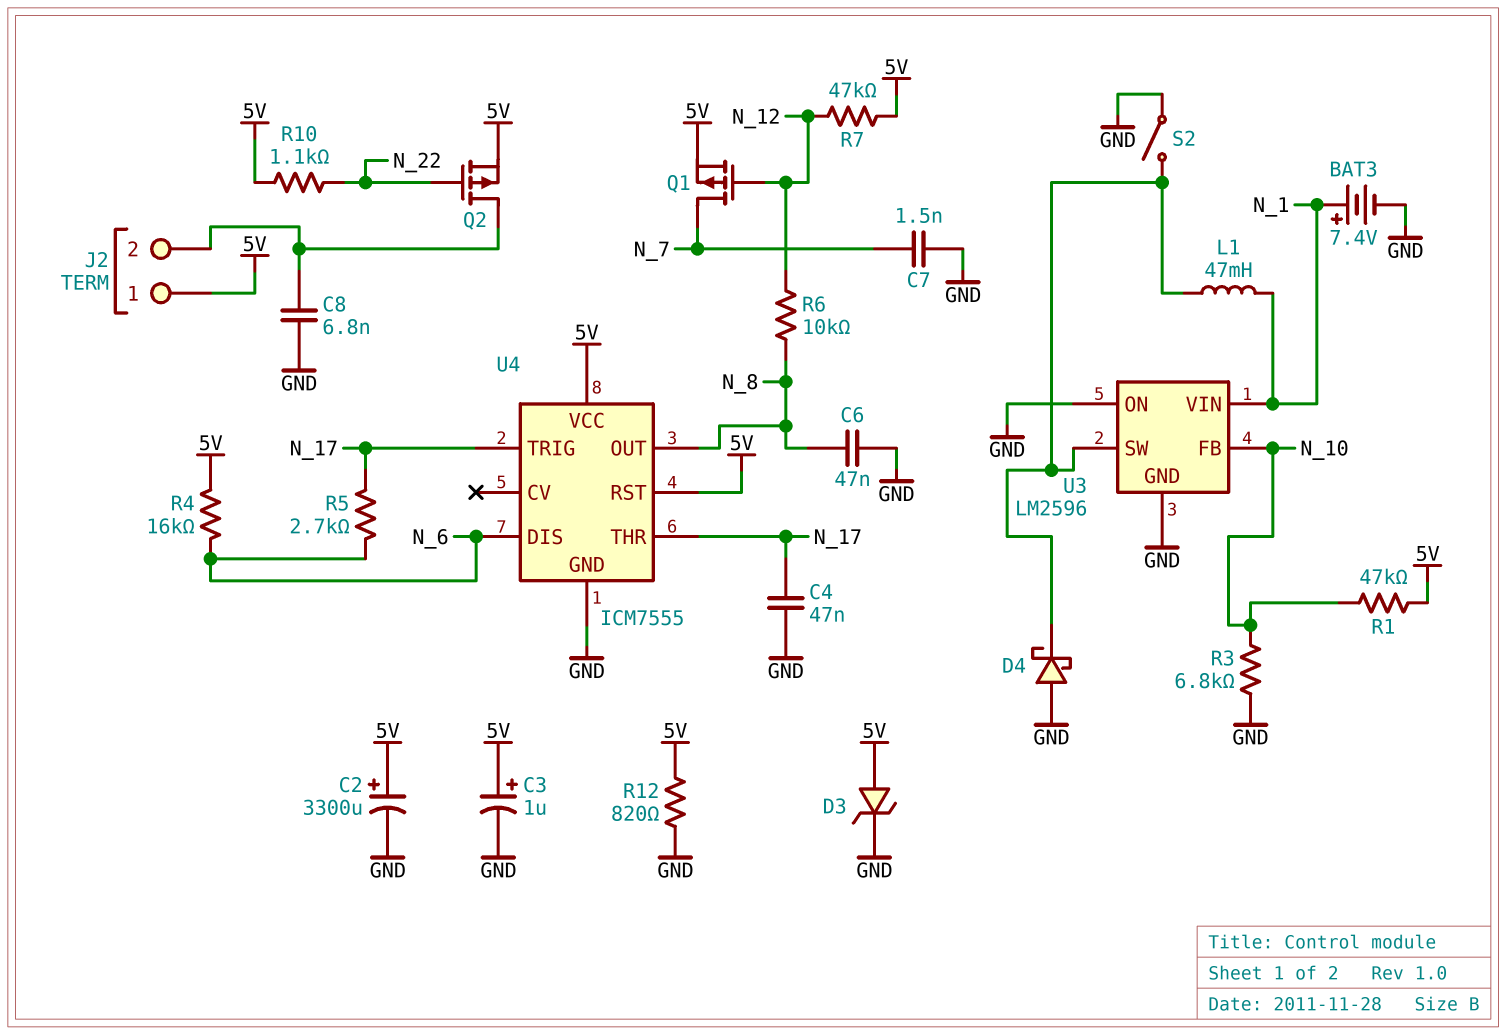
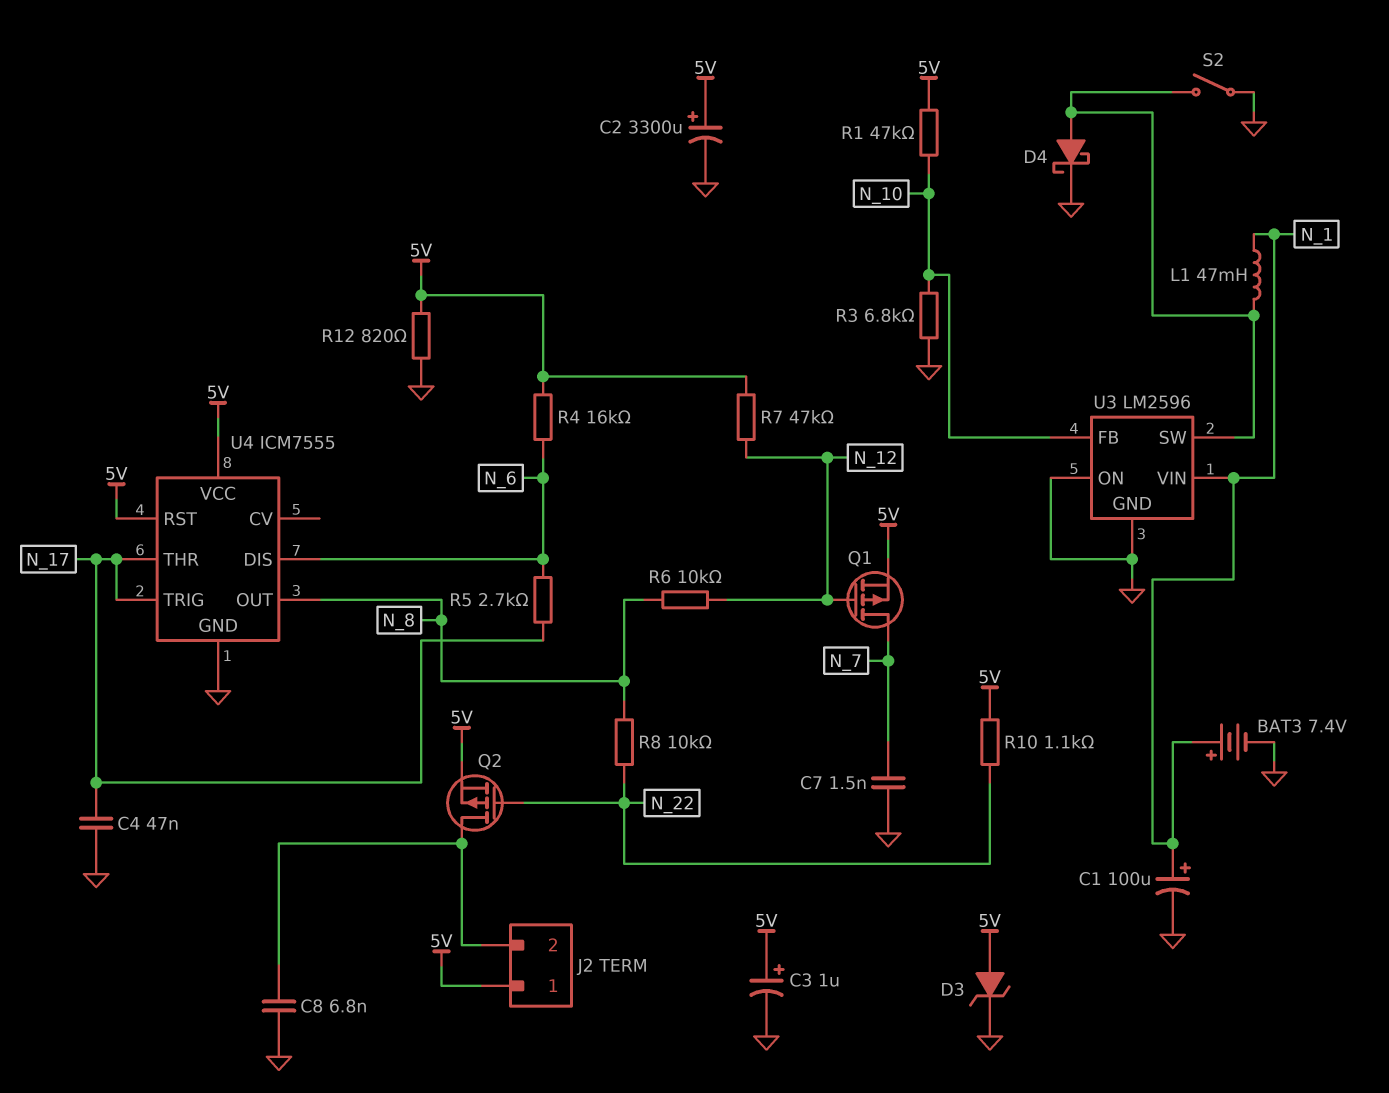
C1: none -> 100uF (plus N_1, minus GND)
C6: 47nF (GND, N_8) -> none
D4: schottky (A GND, K U3/SW) -> schottky (A U3/SW, K GND)
R8: none -> 10k (N_8, N_22)

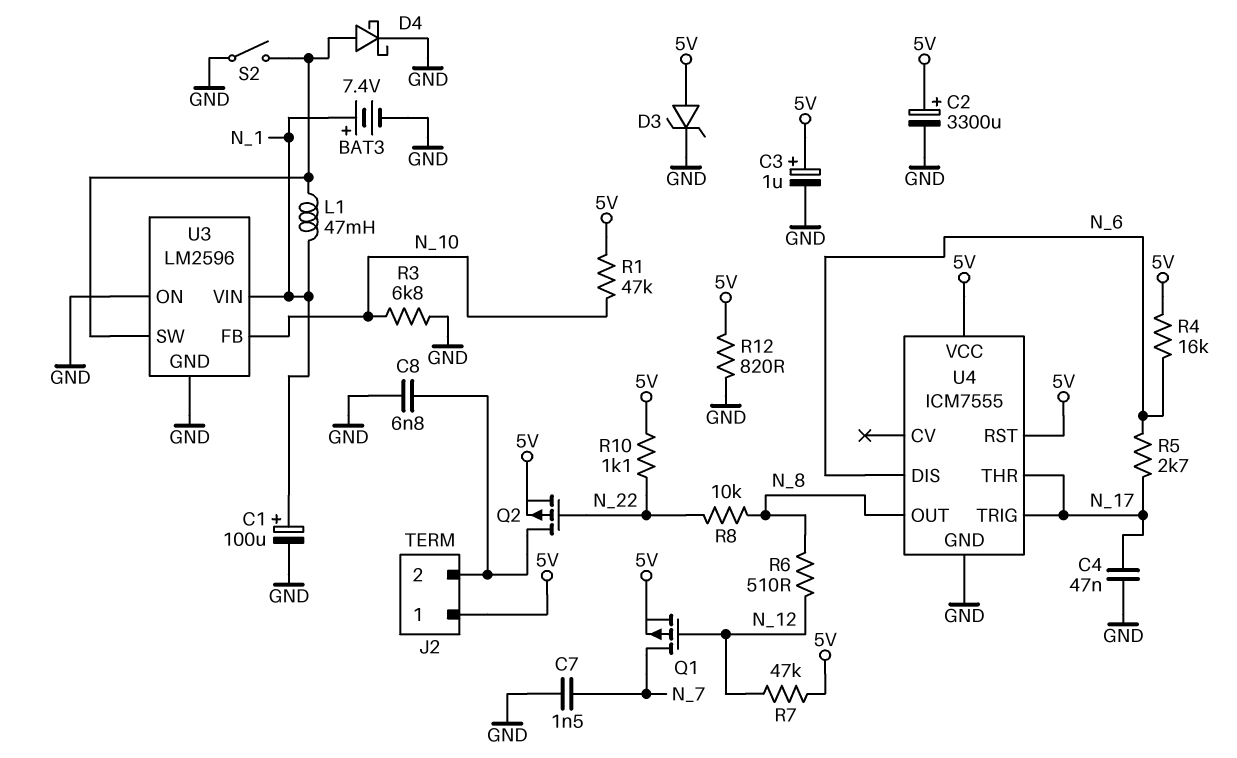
R6: 10k (N_8, N_12) -> 510 (N_8, N_12)

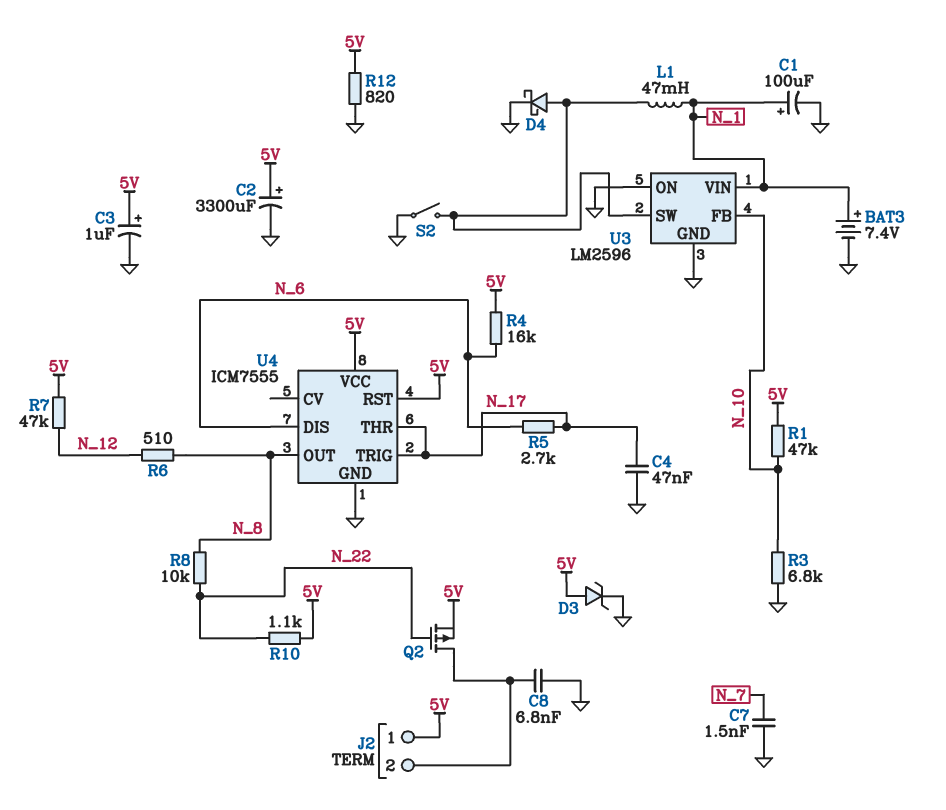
Q1: PMOS (G N_12, D N_7, S 5V) -> none

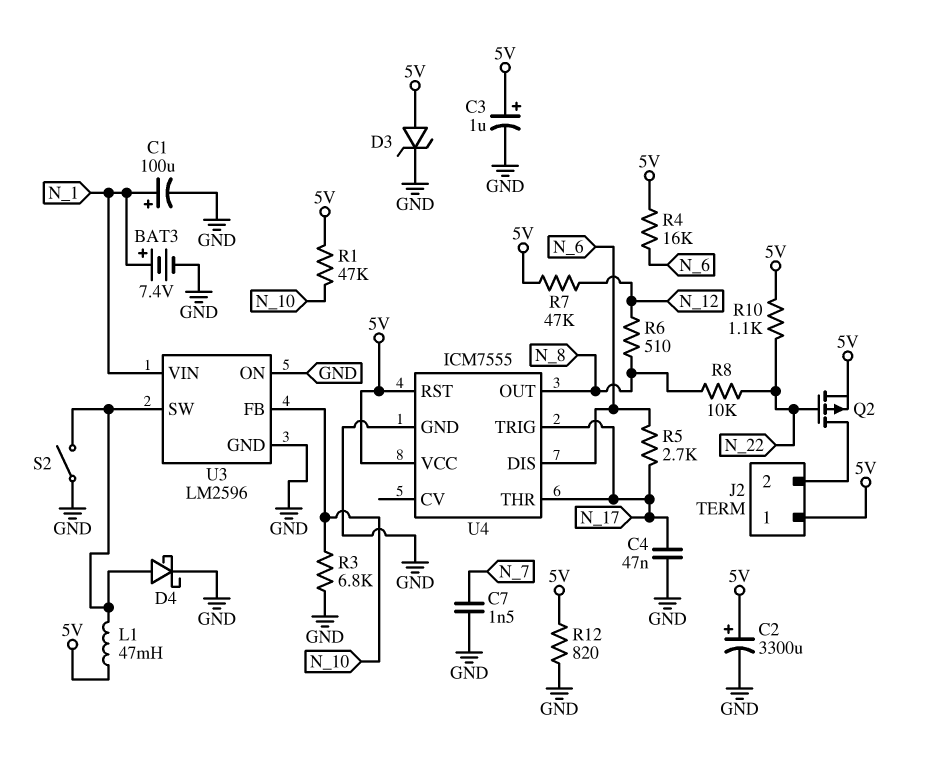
C8: 6.8nF (GND, J2/2) -> none
L1: 47mH (N_1, U3/SW) -> 47mH (5V, U3/SW)

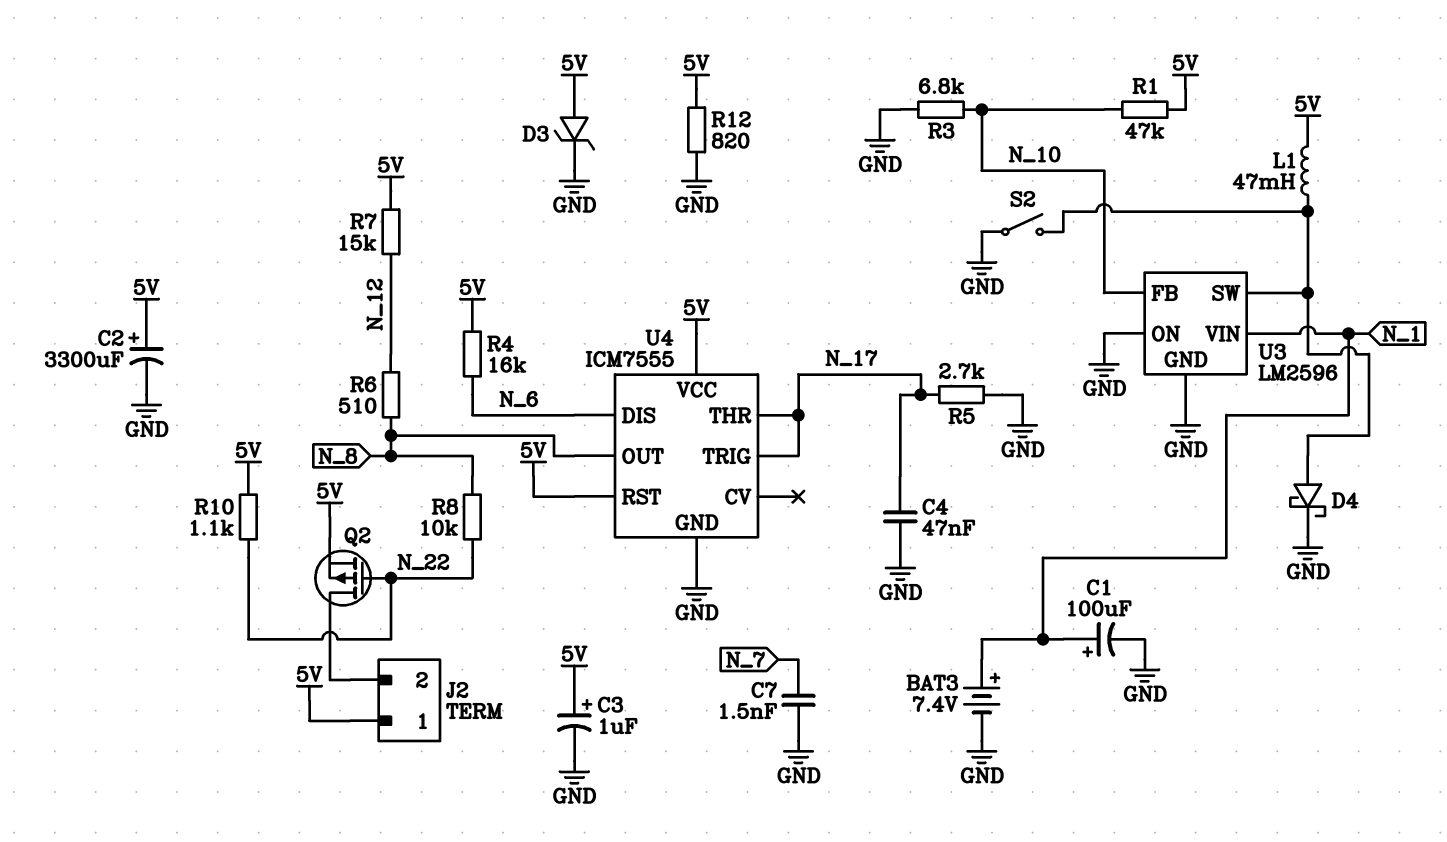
R5: 2.7k (N_6, N_17) -> 2.7k (GND, N_17)
R7: 47k (5V, N_12) -> 15k (5V, N_12)

